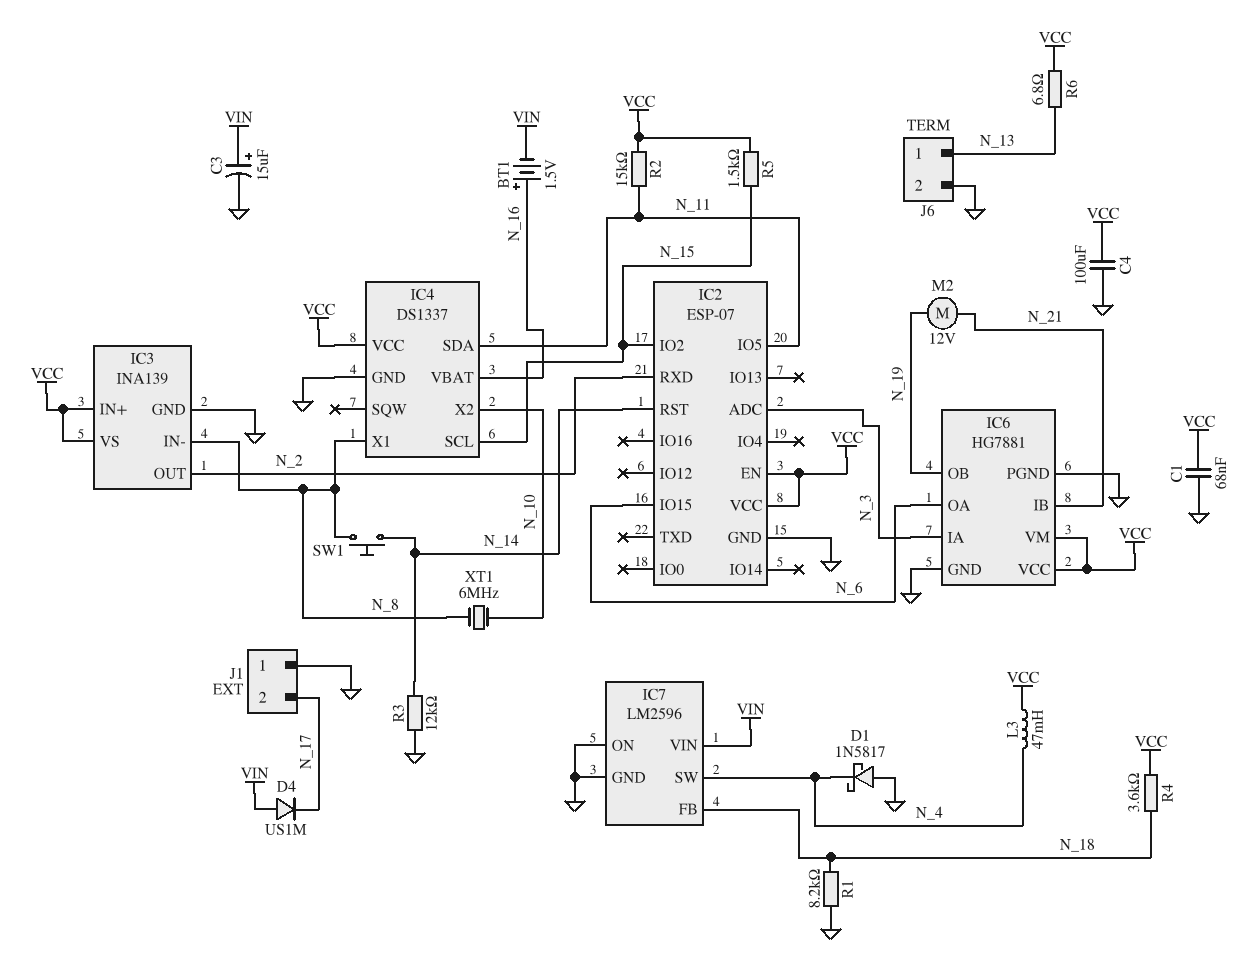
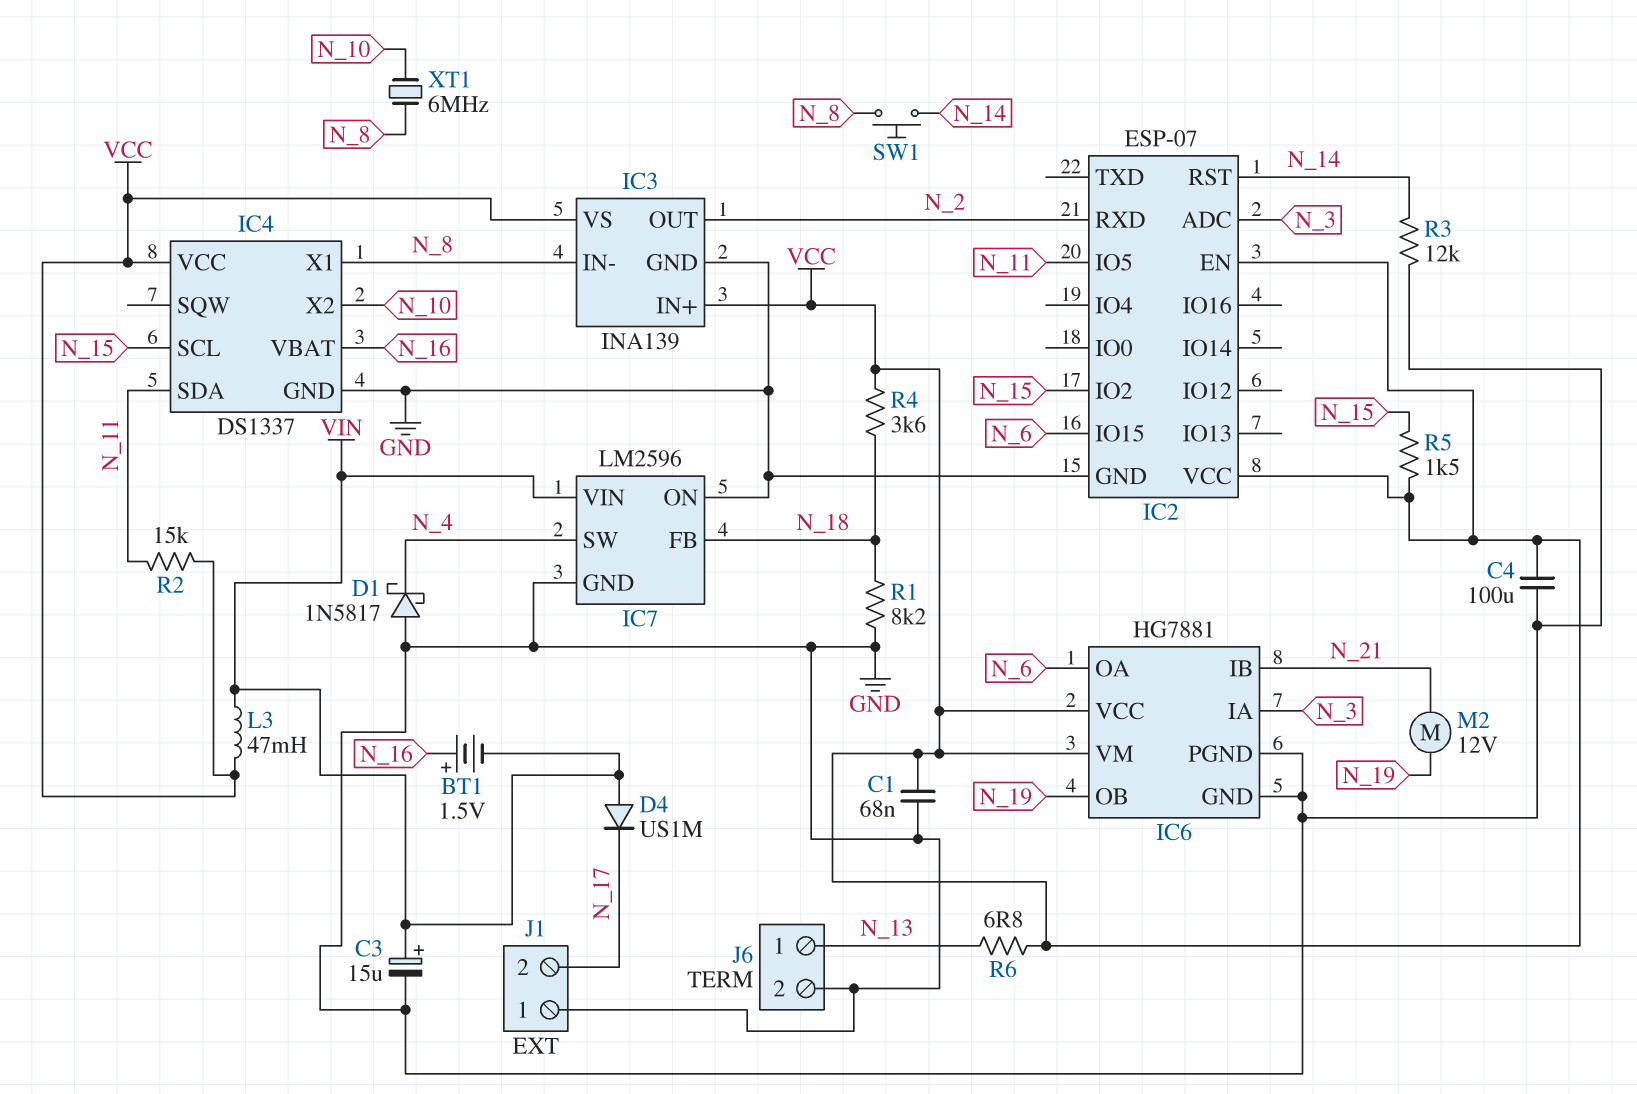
L3: 47mH (N_4, VCC) -> 47mH (VCC, VIN)

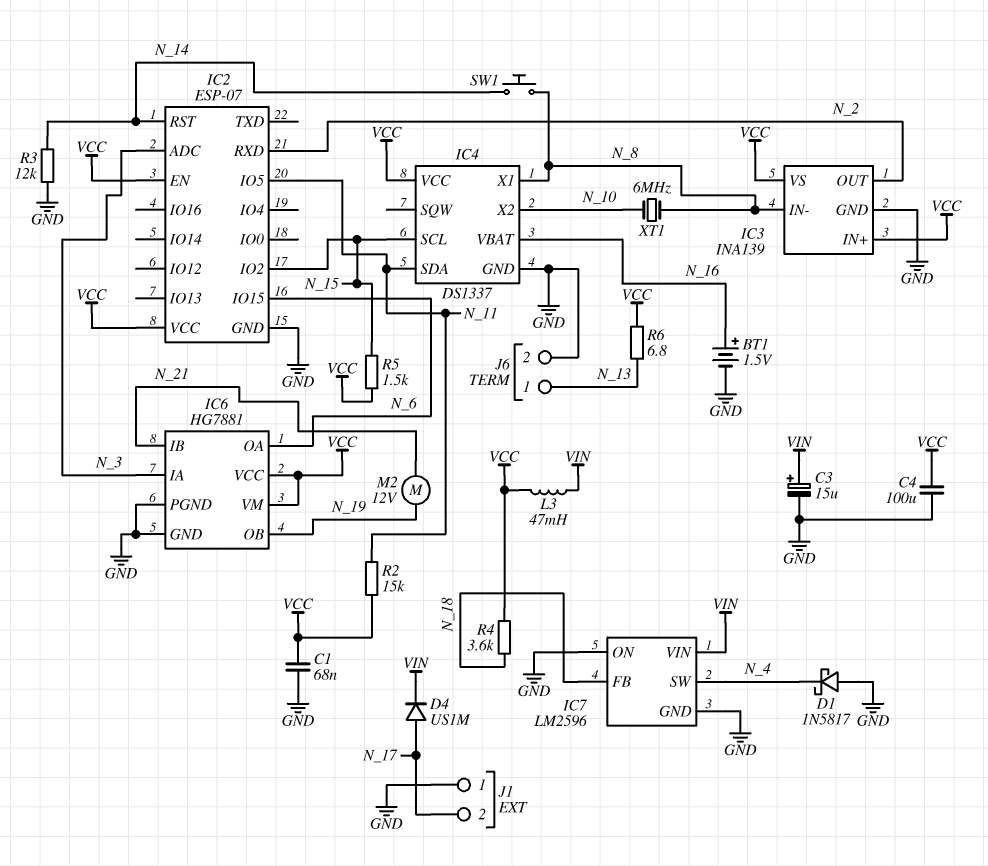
BT1: 1.5V (plus N_16, minus VIN) -> 1.5V (plus N_16, minus GND)
D4: diode US1M (A VIN, K N_17) -> diode US1M (A N_17, K VIN)
R1: 8.2k (GND, N_18) -> none

